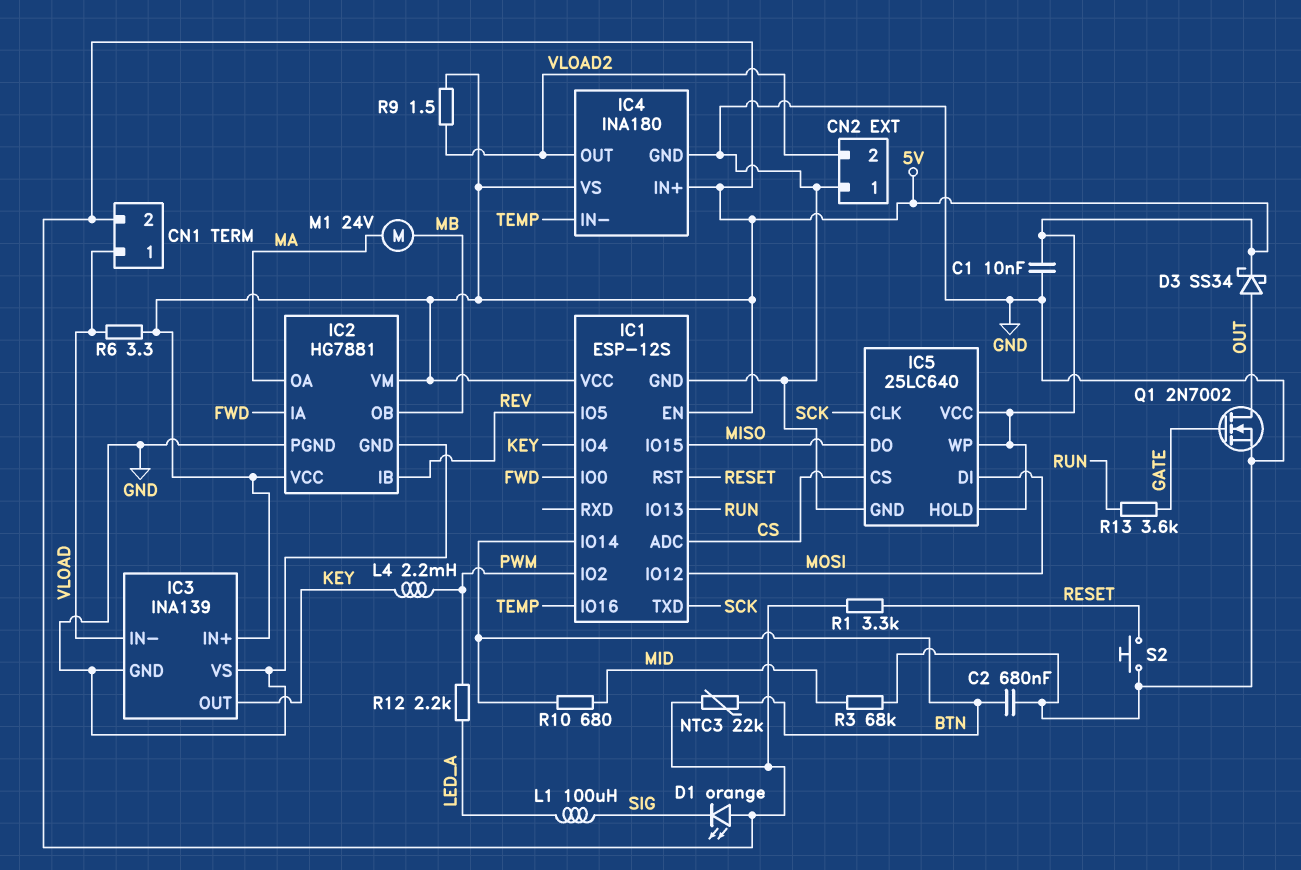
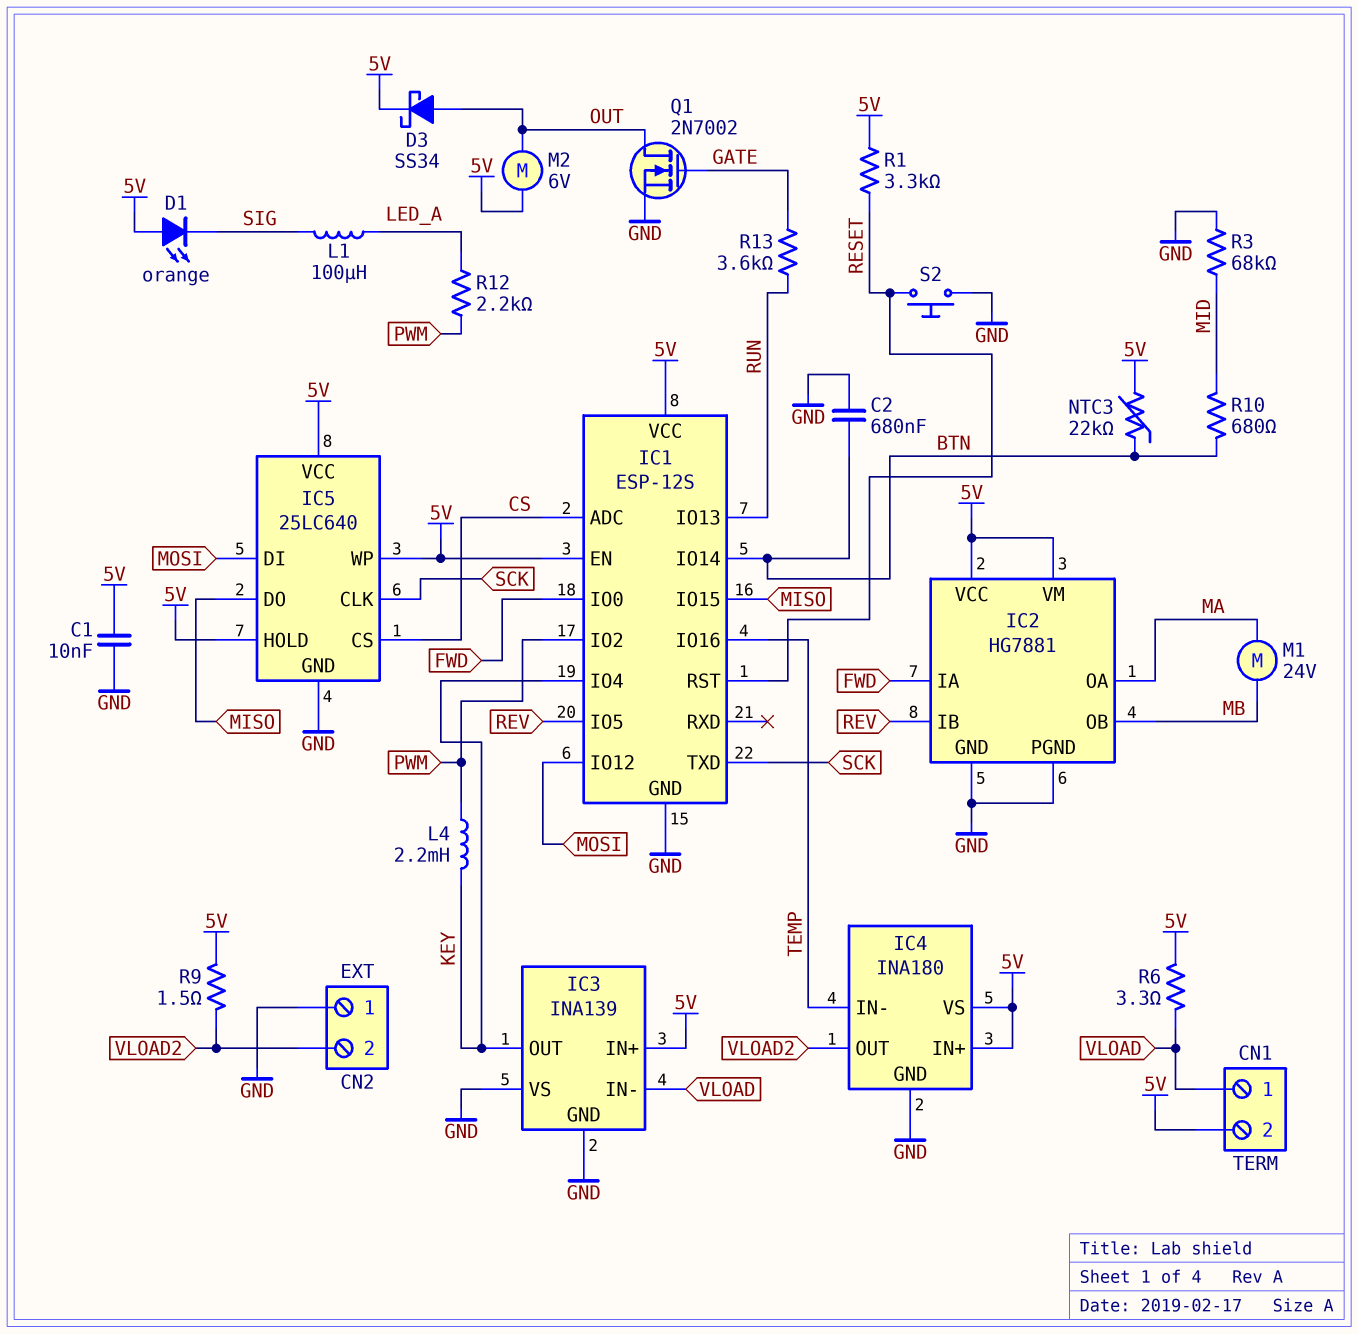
M2: none -> motor 6V (5V, OUT)

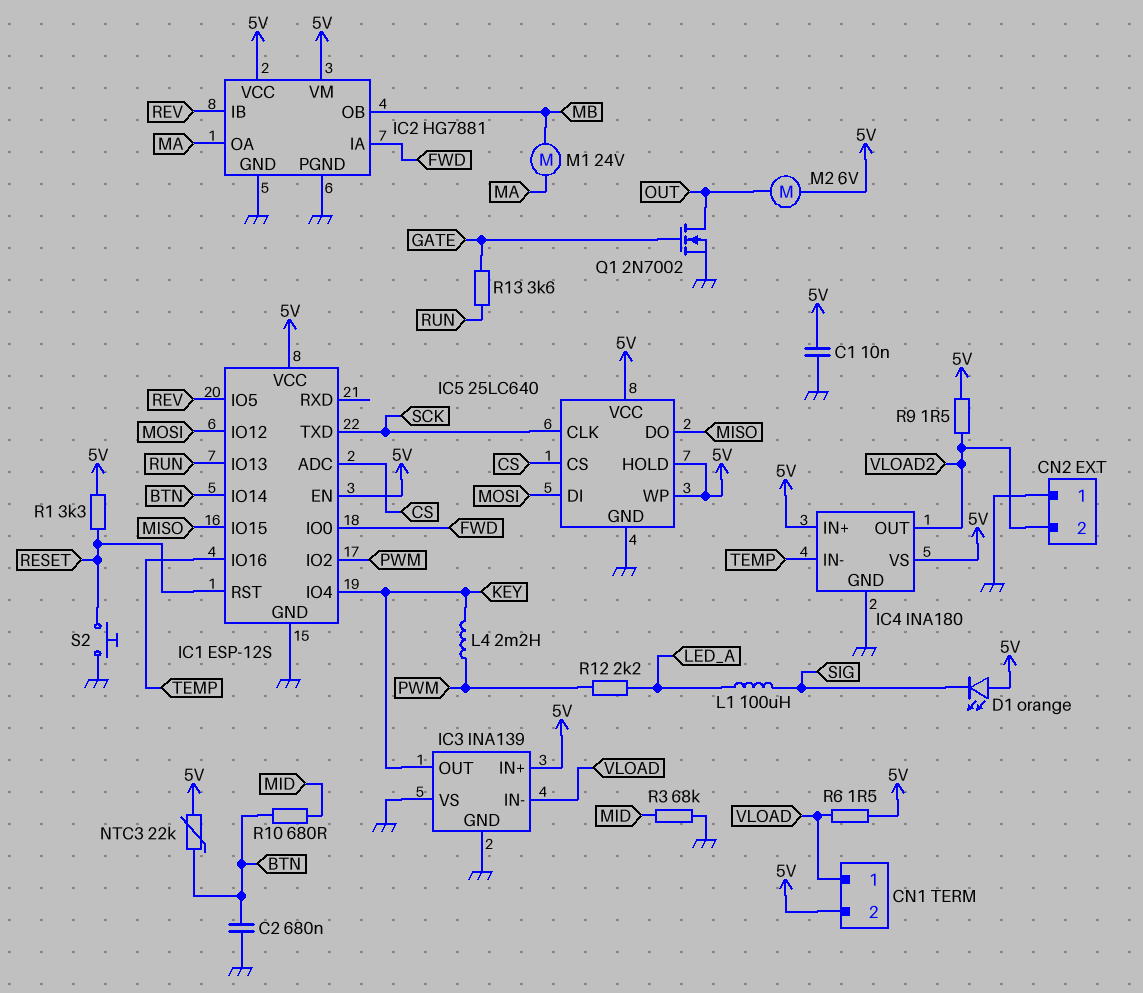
D3: schottky SS34 (A OUT, K 5V) -> none
R6: 3.3 (5V, VLOAD) -> 1.5 (5V, VLOAD)

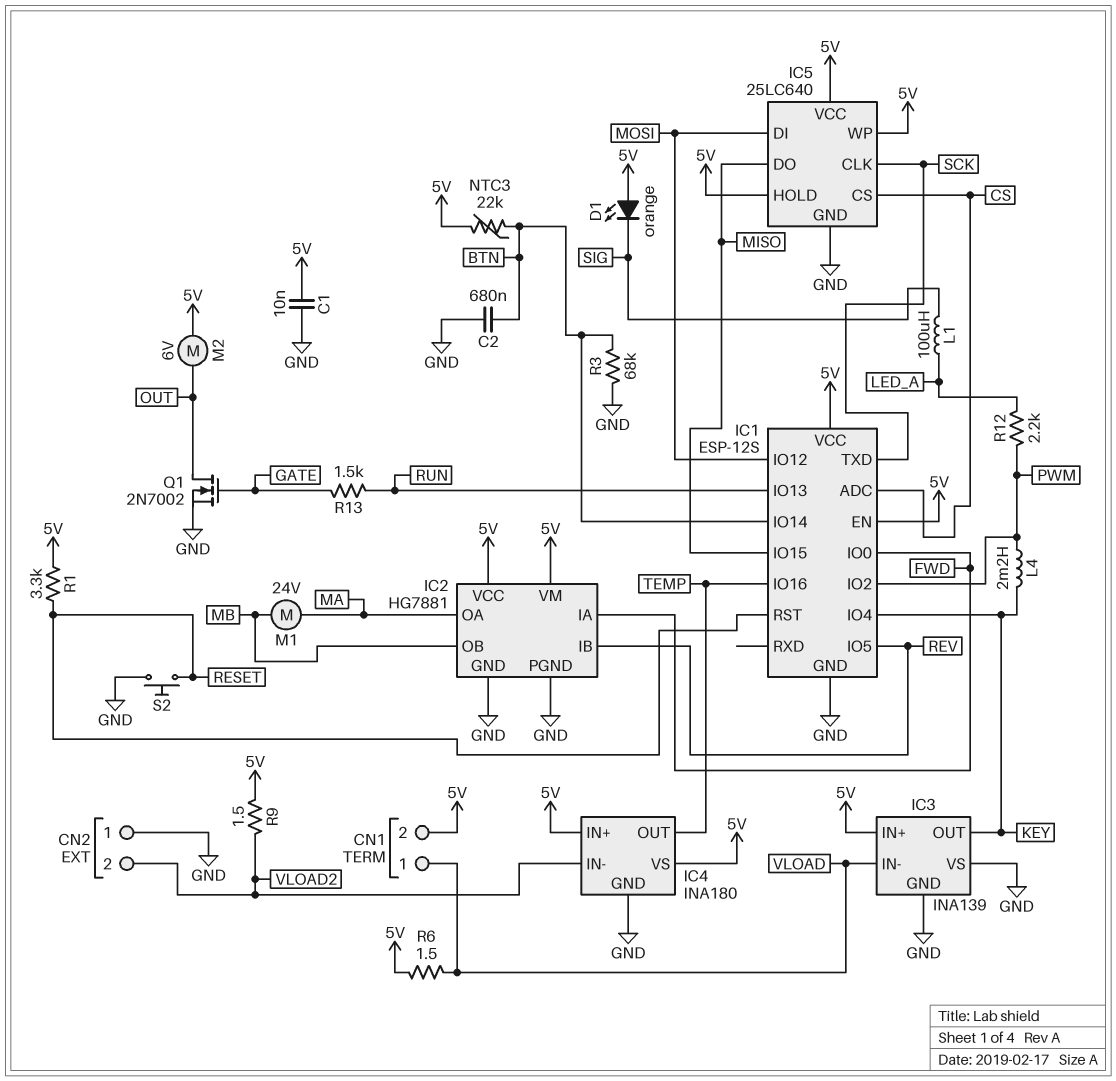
IC4 pin IN-: TEMP -> VLOAD2
IC4 pin OUT: VLOAD2 -> TEMP
R3: 68k (GND, MID) -> 68k (BTN, GND)
R10: 680 (BTN, MID) -> none
R13: 3.6k (GATE, RUN) -> 1.5k (GATE, RUN)

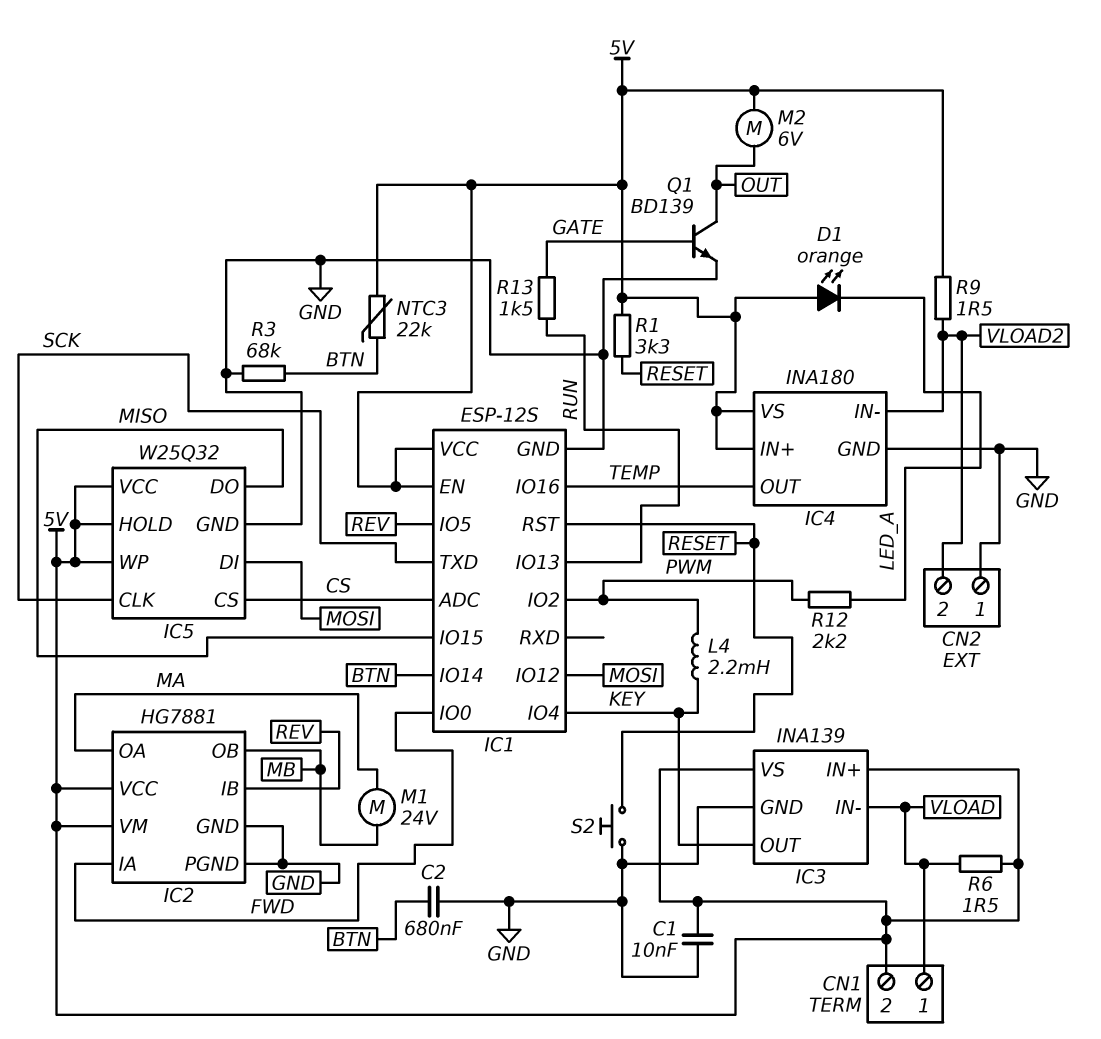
D1: LED orange (A 5V, K SIG) -> LED orange (A 5V, K LED_A)
IC3 pin VS: GND -> 5V
IC5: 25LC640 -> W25Q32
L1: 100uH (LED_A, SIG) -> none
Q1: NMOS 2N7002 (G GATE, D OUT, S GND) -> NPN BD139 (B GATE, C OUT, E GND)

